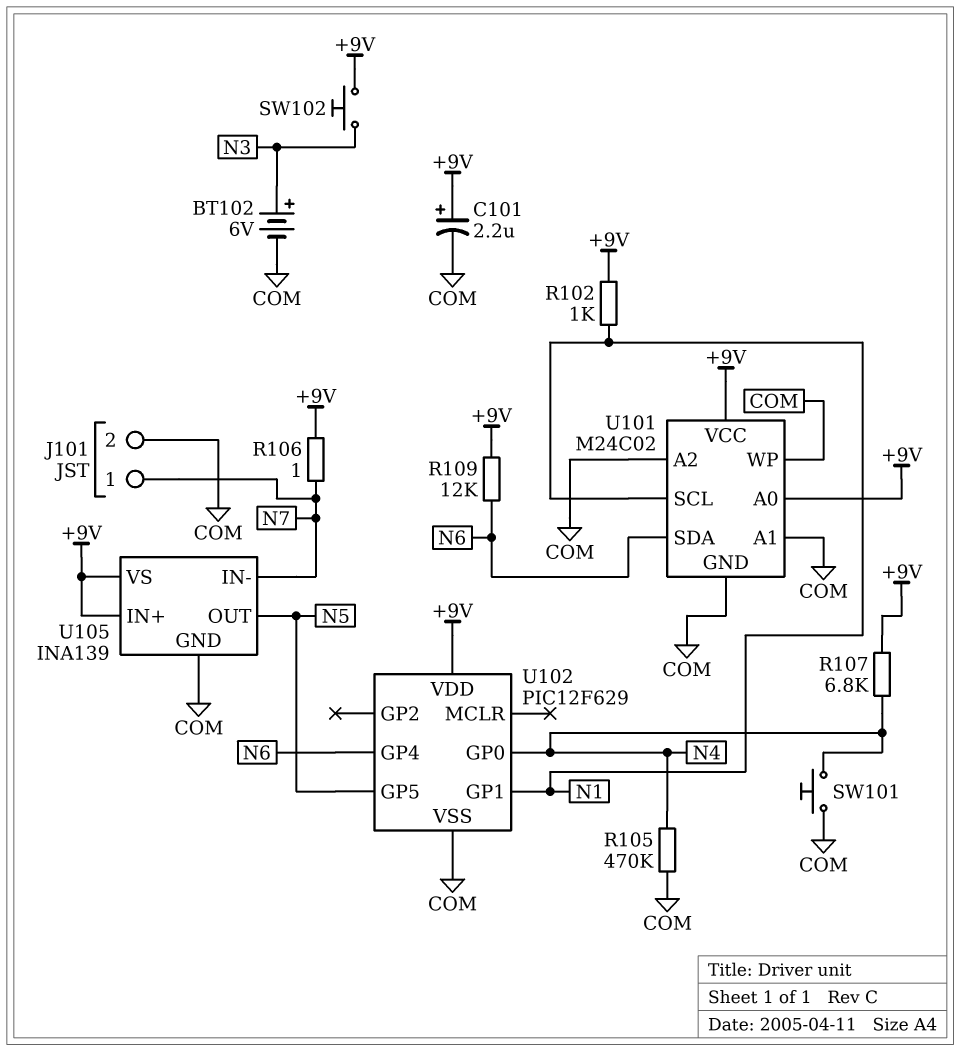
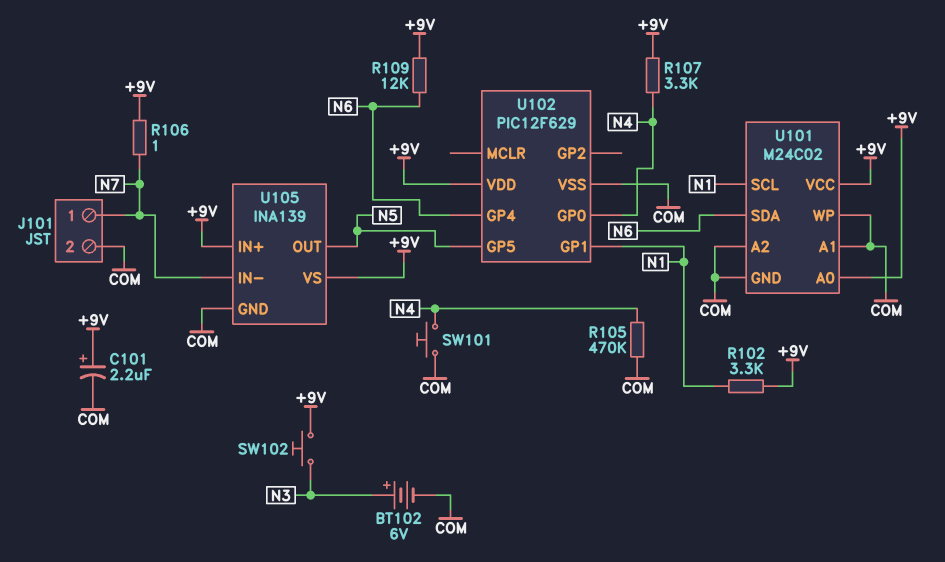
R102: 1k (+9V, N1) -> 3.3k (+9V, N1)
R107: 6.8k (+9V, N4) -> 3.3k (+9V, N4)

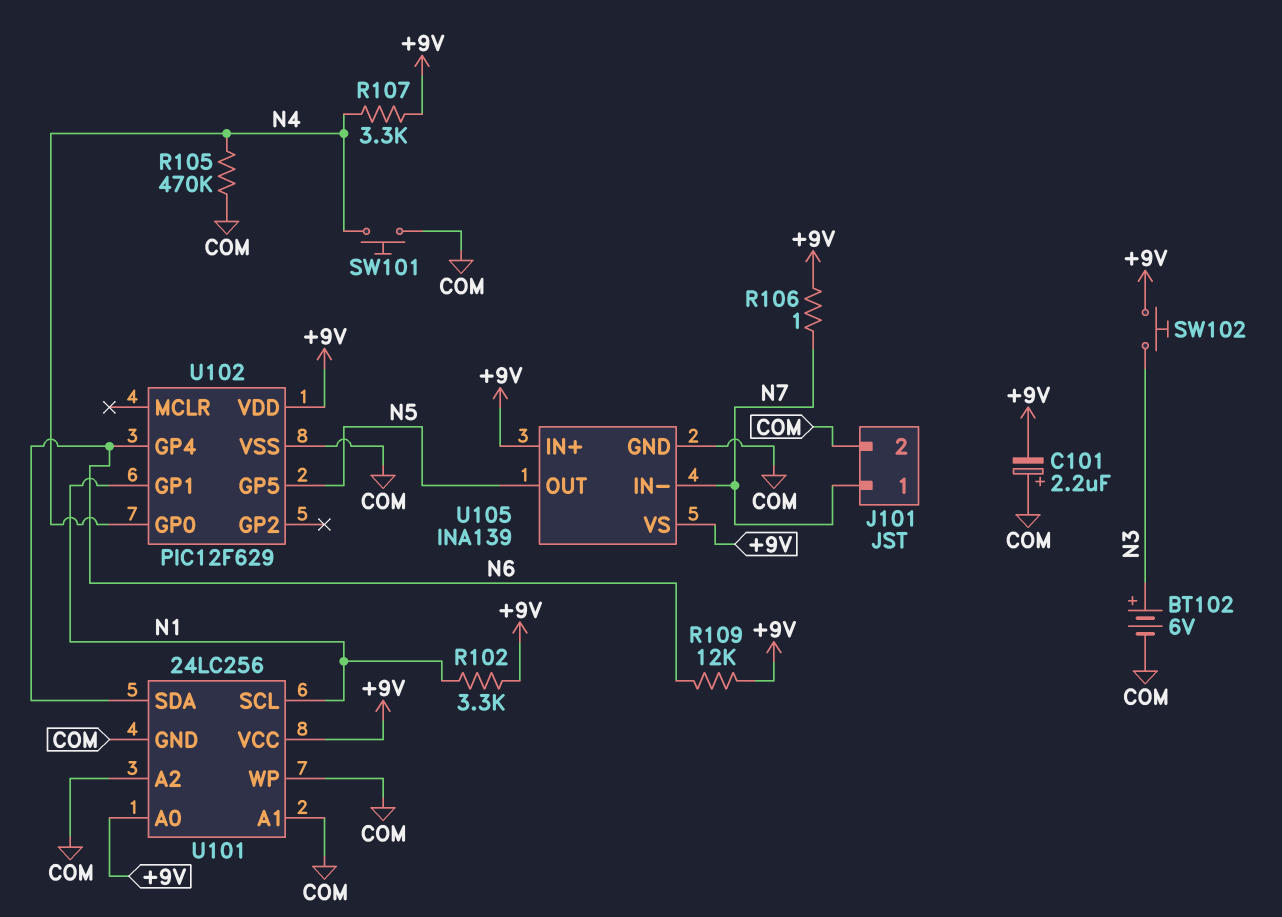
C101: 2.2uF (plus +9V, minus COM) -> 2.2uF (plus COM, minus +9V)
U101: M24C02 -> 24LC256

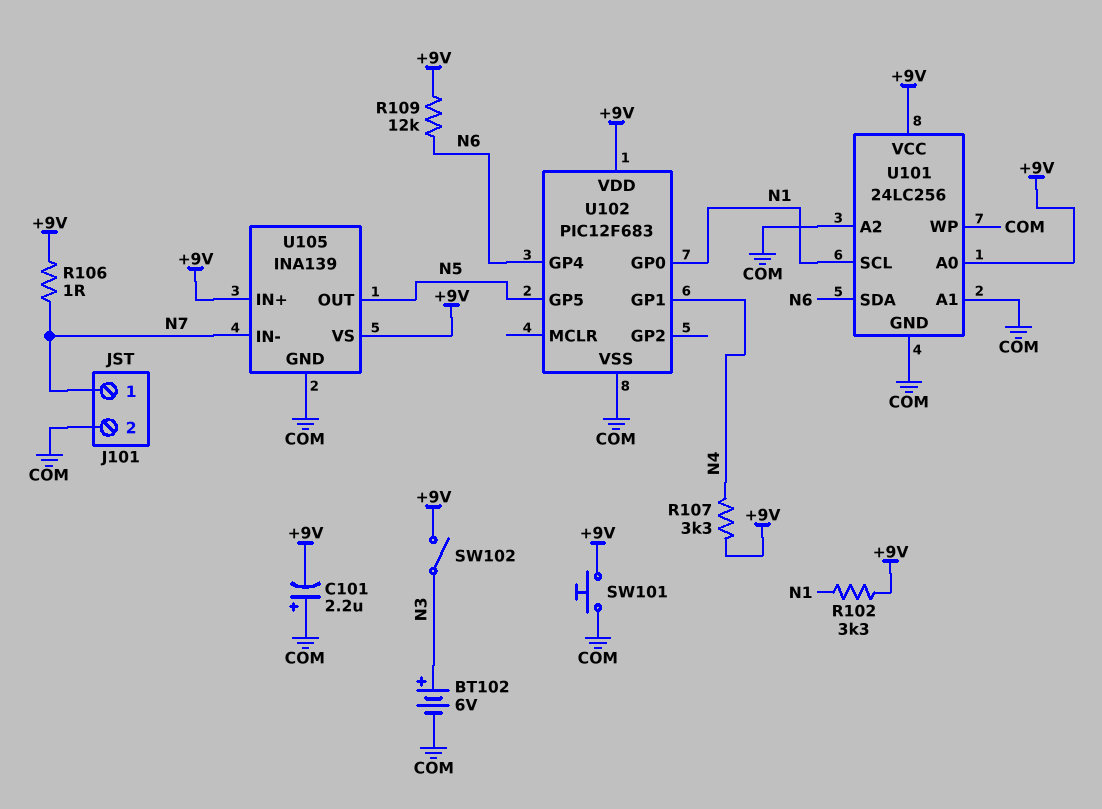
R105: 470k (COM, N4) -> none
SW101: button (COM, N4) -> button (+9V, COM)
SW102: button (+9V, N3) -> switch (+9V, N3)
U102: PIC12F629 -> PIC12F683
U102 pin GP0: N4 -> N1
U102 pin GP1: N1 -> N4

